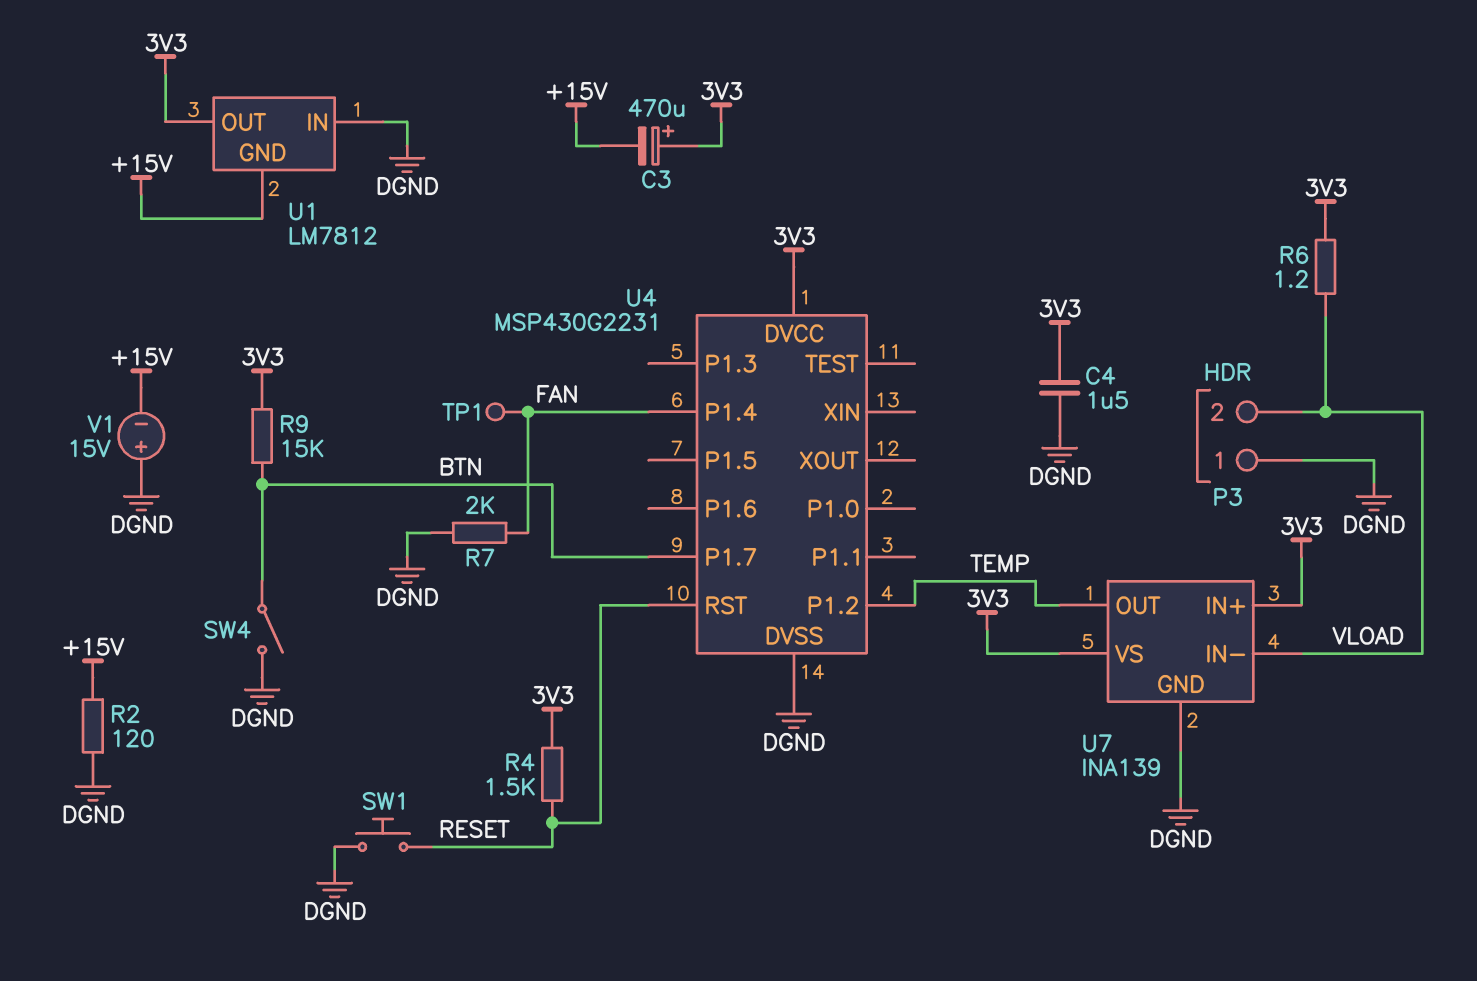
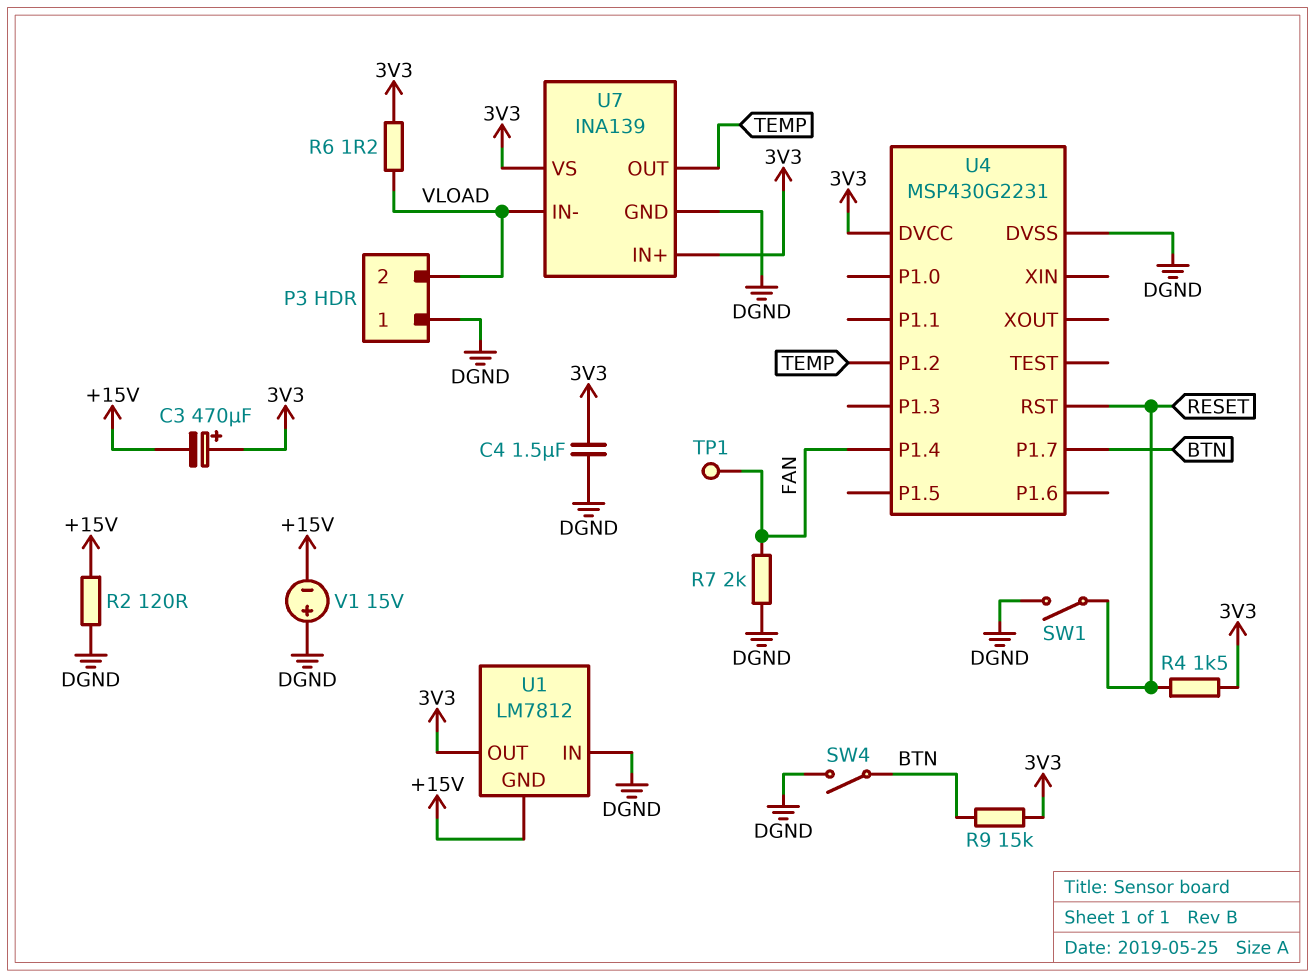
SW1: button (DGND, RESET) -> switch (DGND, RESET)

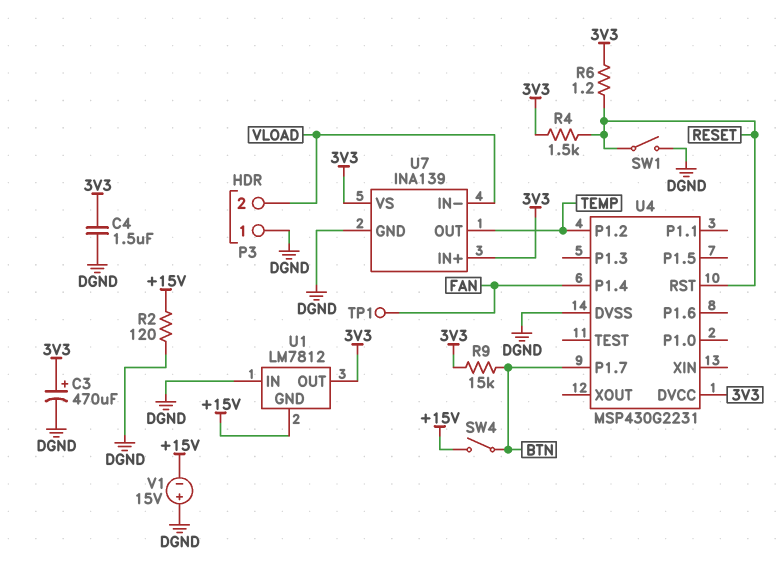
C3: 470uF (plus 3V3, minus +15V) -> 470uF (plus 3V3, minus DGND)
R6: 1.2 (3V3, VLOAD) -> 1.2 (3V3, RESET)
R7: 2k (DGND, FAN) -> none
SW4: switch (BTN, DGND) -> switch (+15V, BTN)

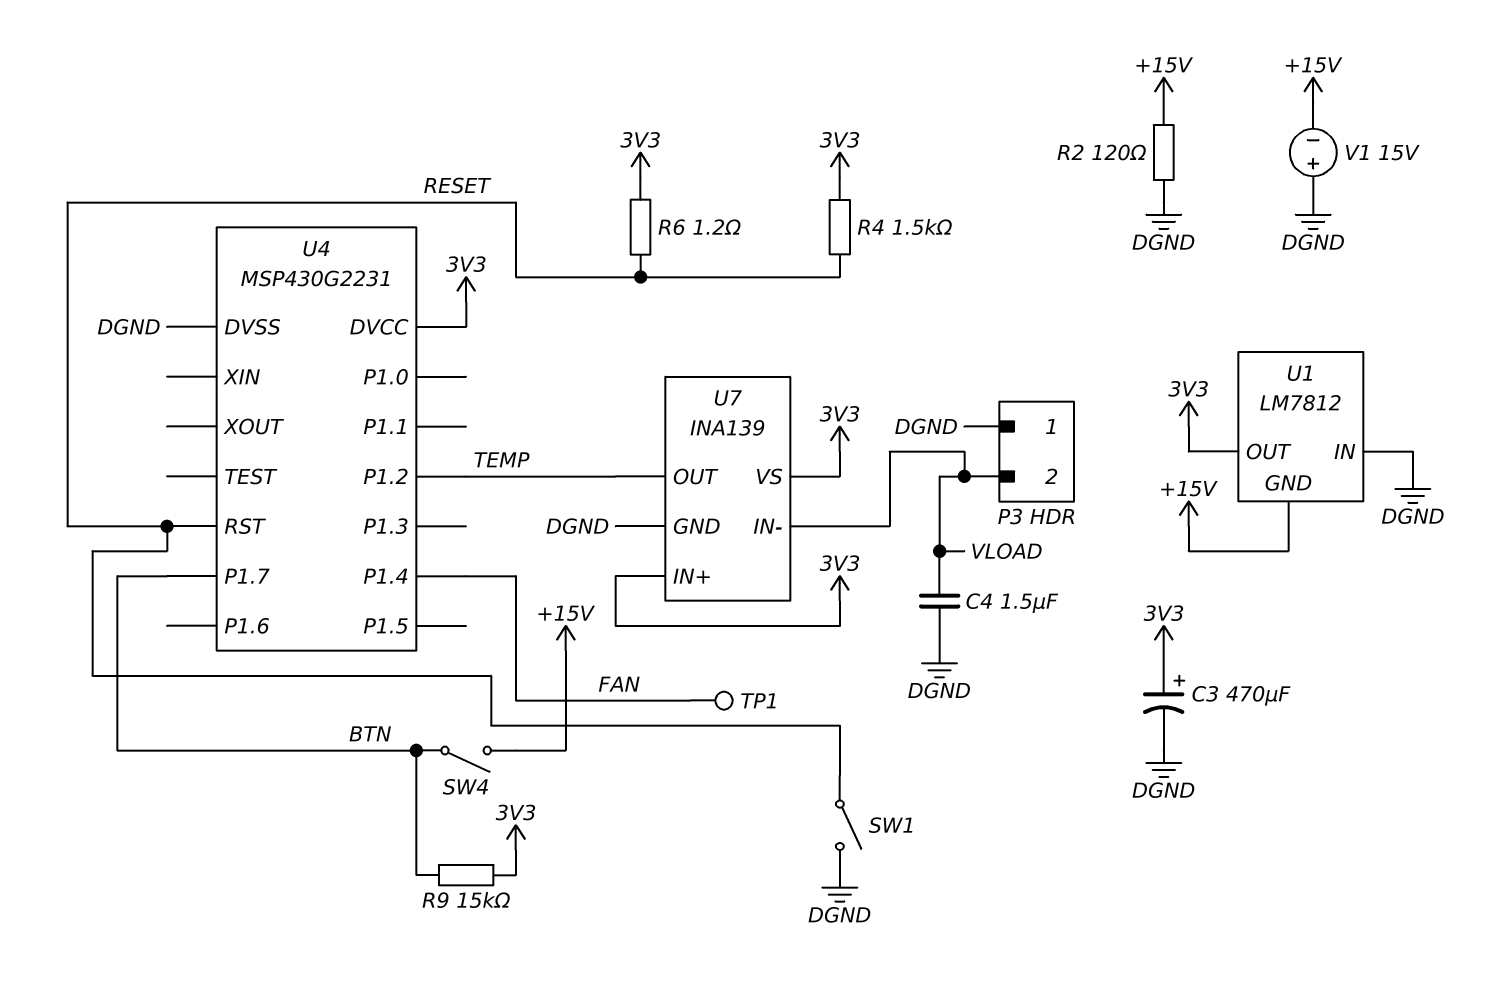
C4: 1.5uF (3V3, DGND) -> 1.5uF (DGND, VLOAD)

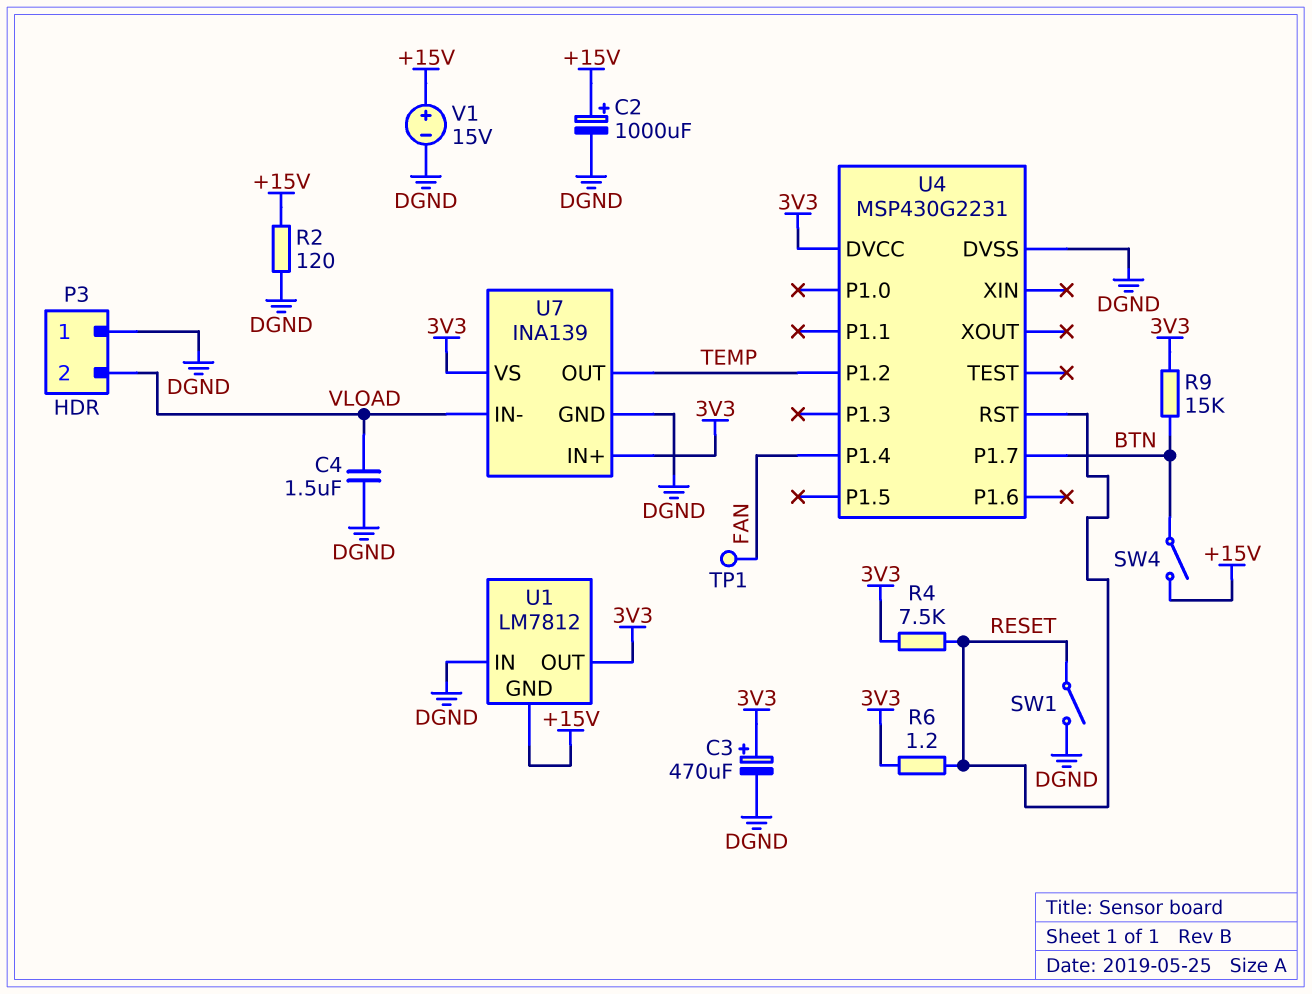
C2: none -> 1000uF (plus +15V, minus DGND)
R4: 1.5k (3V3, RESET) -> 7.5k (3V3, RESET)
V1: 15V (plus DGND, minus +15V) -> 15V (plus +15V, minus DGND)

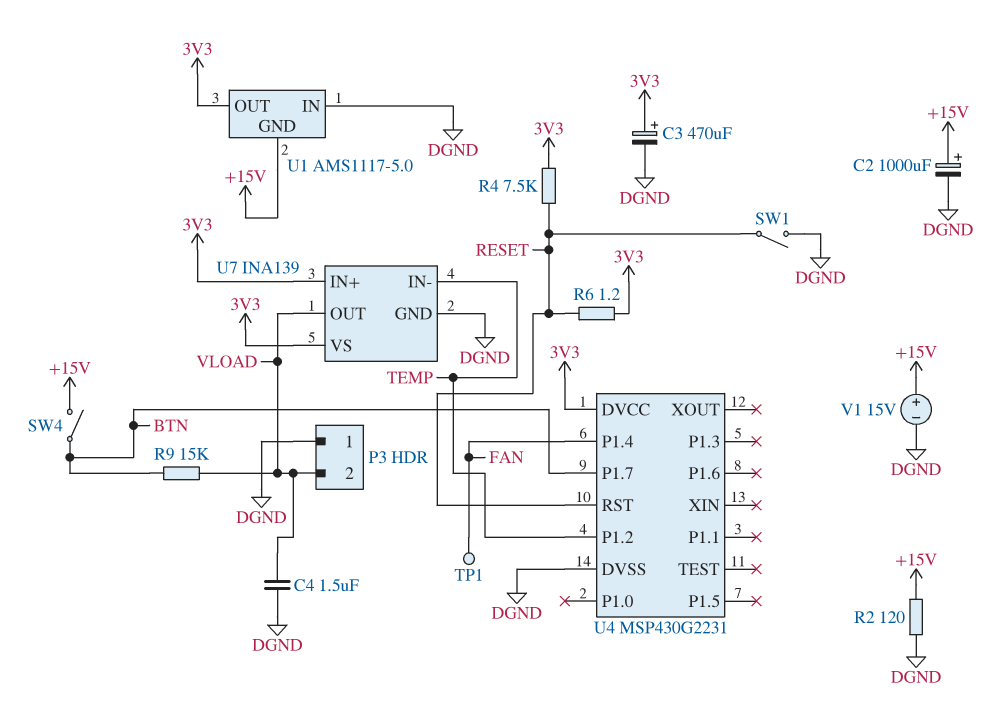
R9: 15k (3V3, BTN) -> 15k (BTN, VLOAD)
U1: LM7812 -> AMS1117-5.0
U7 pin IN-: VLOAD -> TEMP
U7 pin OUT: TEMP -> VLOAD

